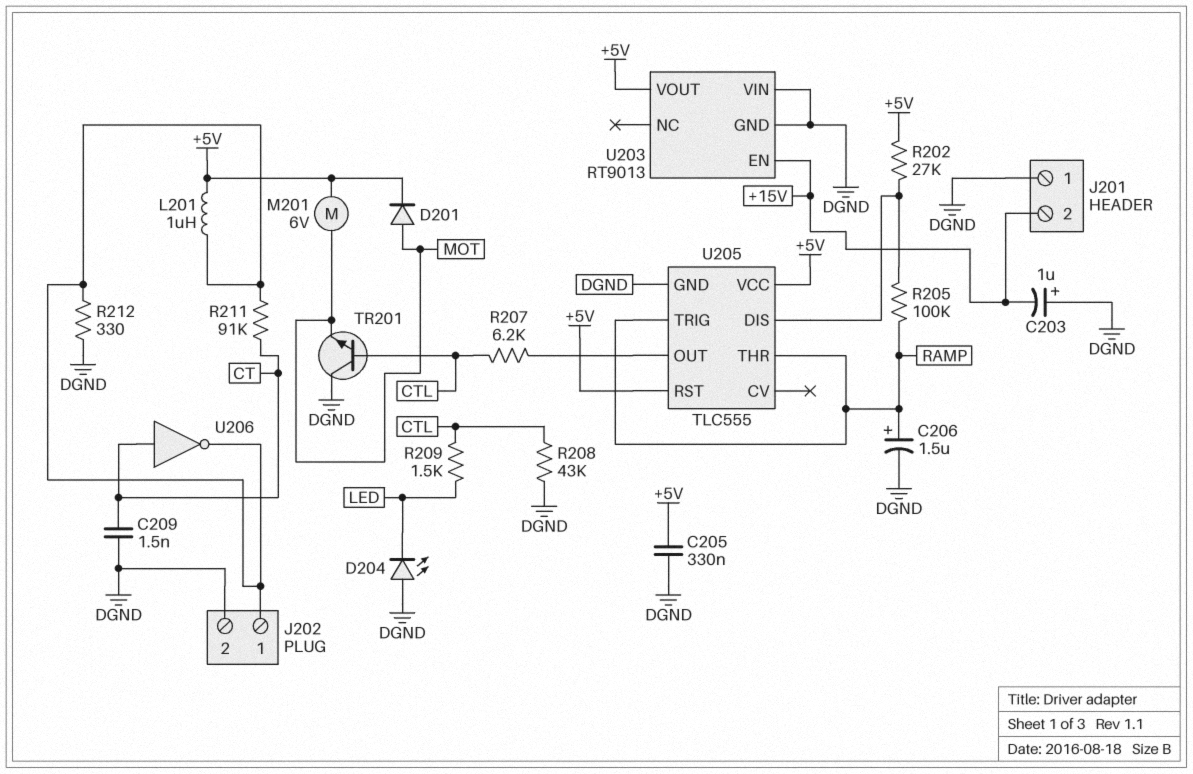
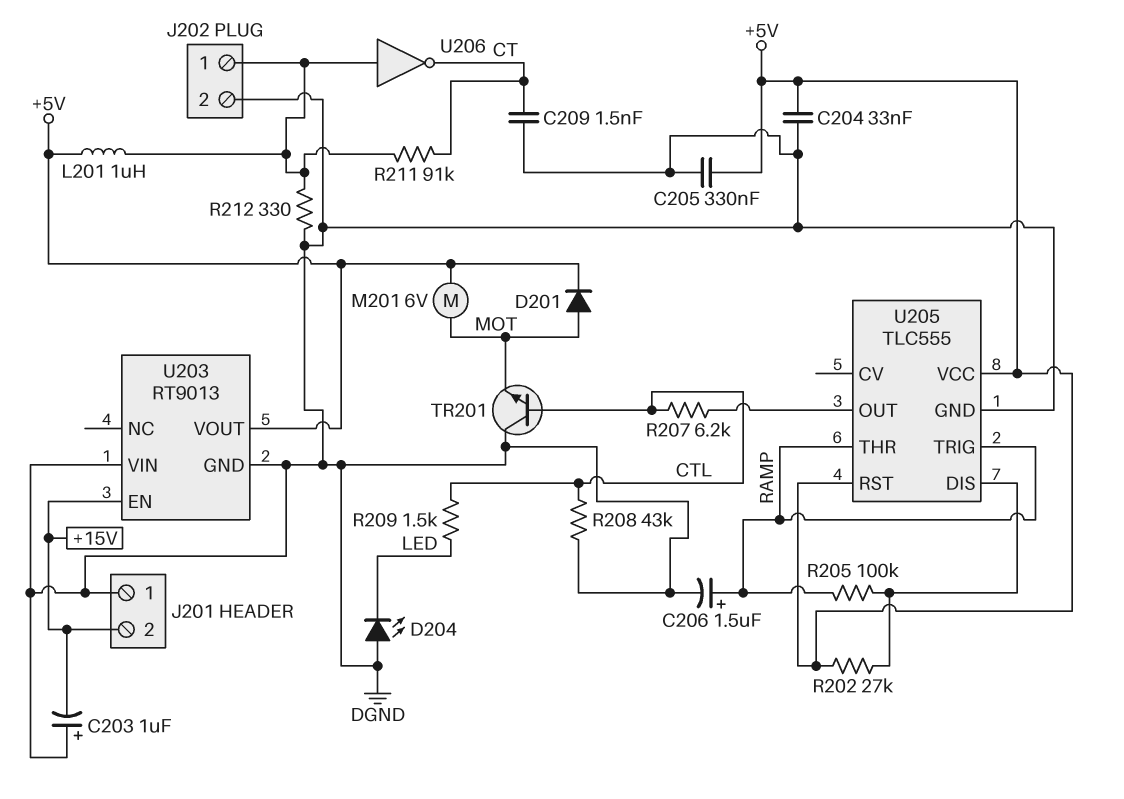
C204: none -> 33nF (+5V, DGND)
U206: NOT (in CT, out J202/1) -> NOT (in J202/1, out CT)

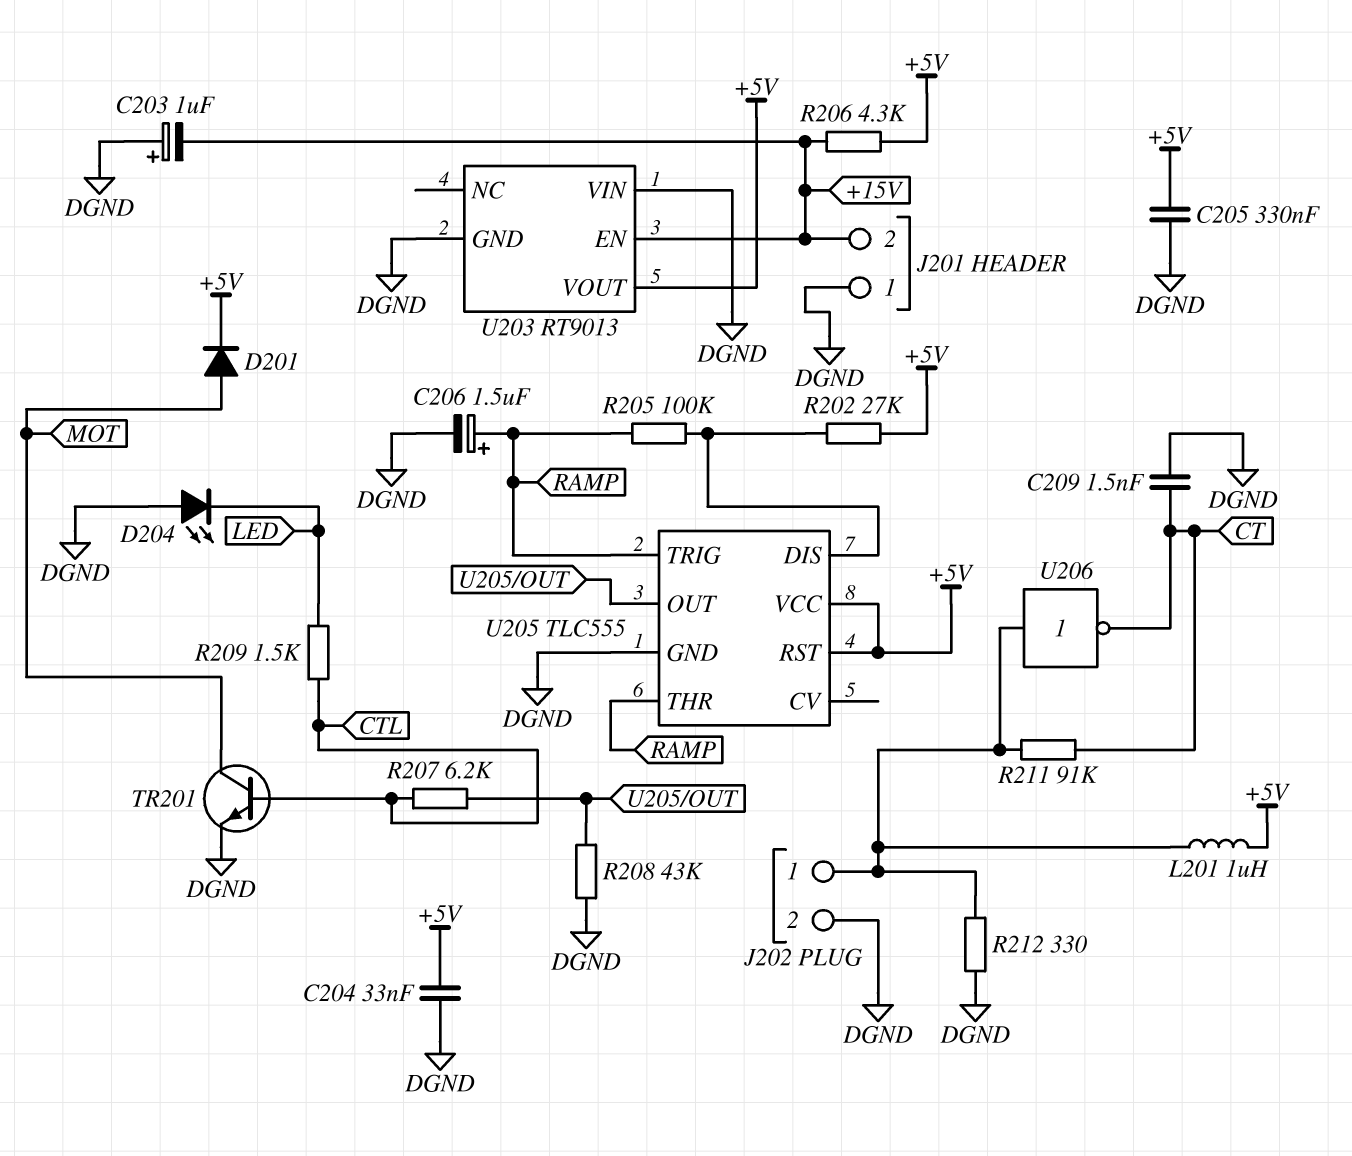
M201: motor 6V (+5V, MOT) -> none
R206: none -> 4.3k (+5V, +15V)
R208: 43k (CTL, DGND) -> 43k (DGND, U205/OUT)
TR201: NPN (B CTL, C DGND, E MOT) -> NPN (B CTL, C MOT, E DGND)

